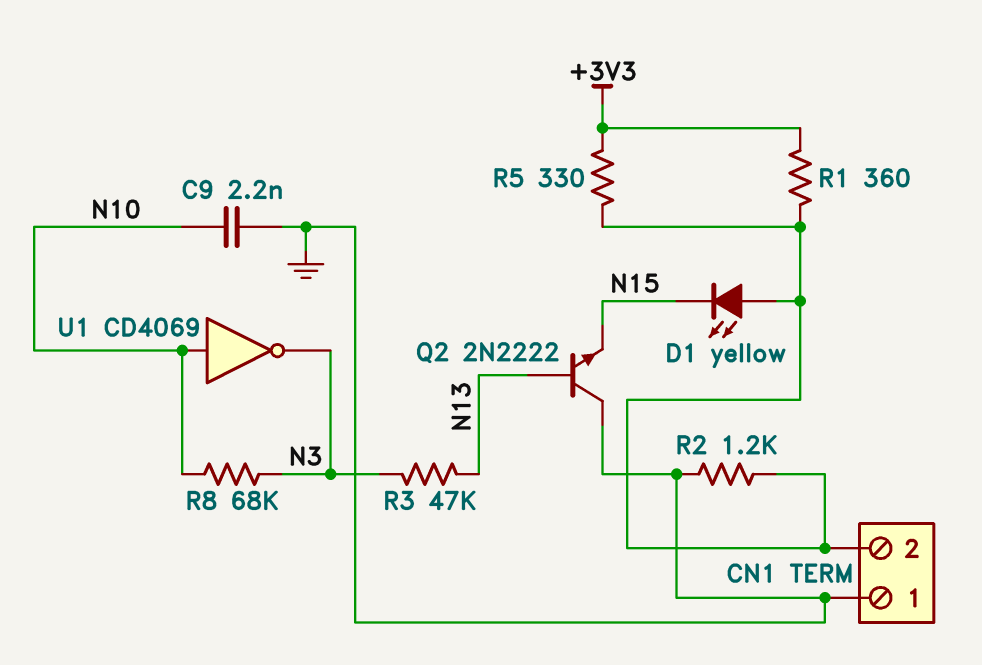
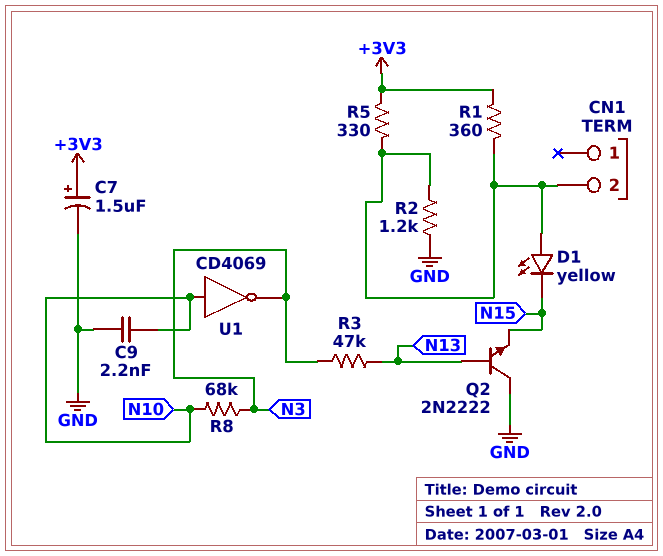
C7: none -> 1.5uF (plus +3V3, minus GND)
CN1 pin 1: GND -> none

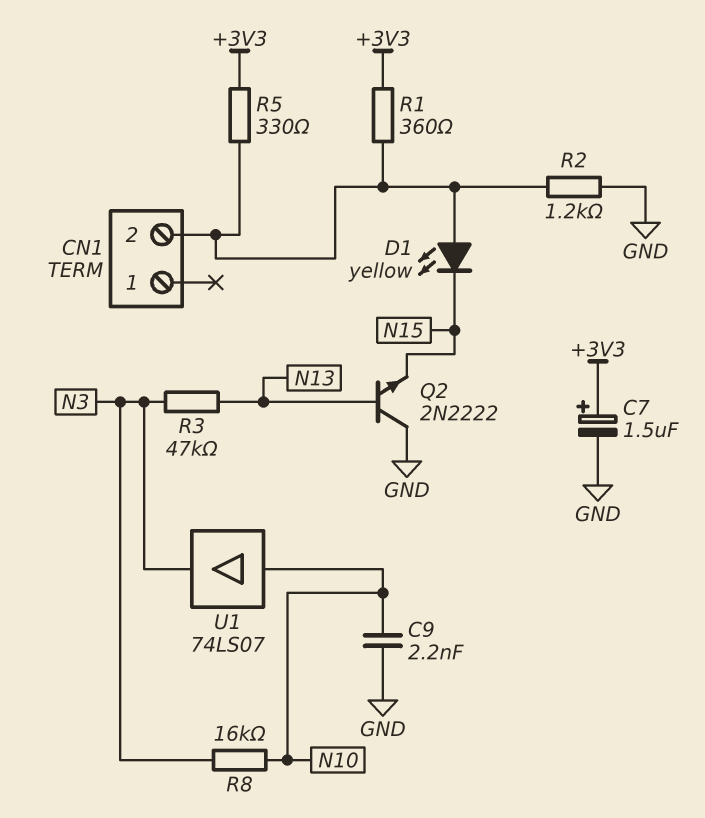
R8: 68k (N3, N10) -> 16k (N3, N10)
U1: NOT CD4069 (in N10, out N3) -> buffer 74LS07 (in N10, out N3)

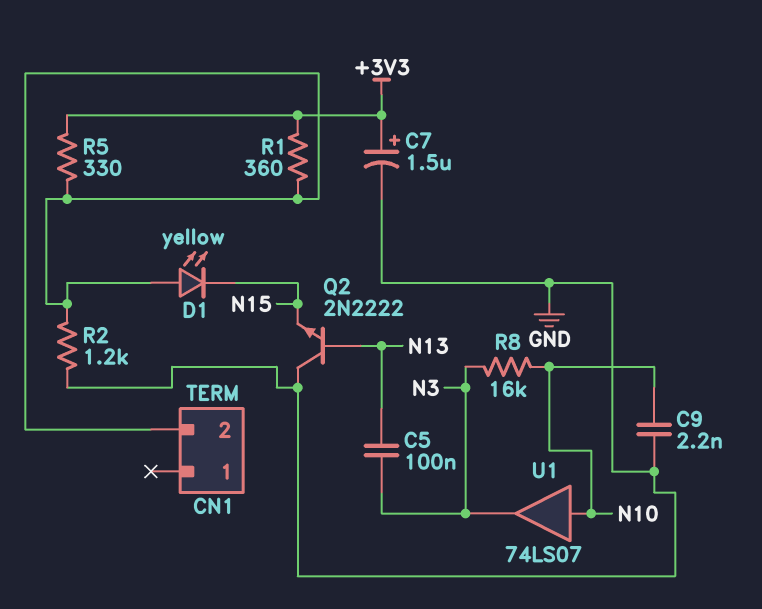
C5: none -> 100nF (N3, N13)
R3: 47k (N3, N13) -> none

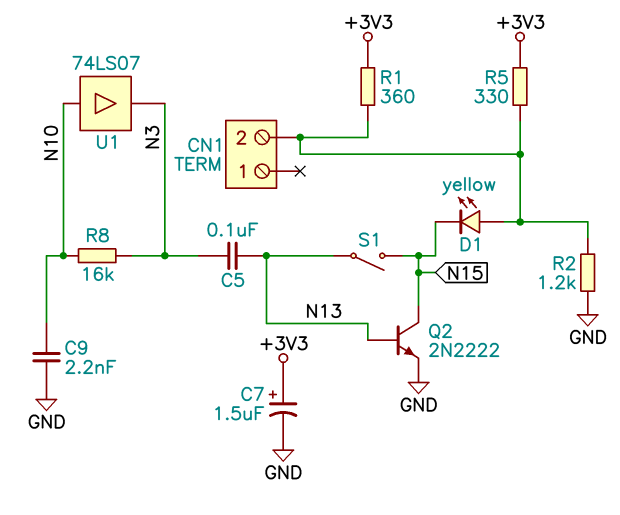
Q2: NPN 2N2222 (B N13, C GND, E N15) -> NPN 2N2222 (B N13, C N15, E GND)
S1: none -> switch (N13, N15)

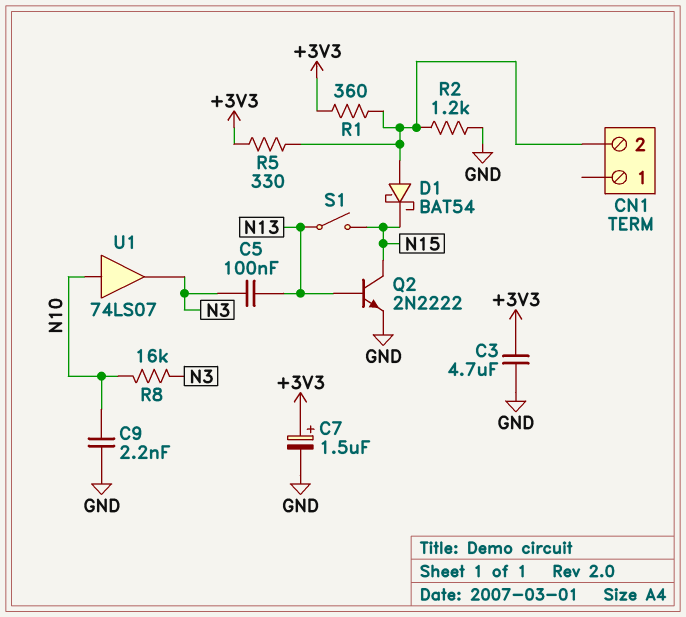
C3: none -> 4.7uF (+3V3, GND)
D1: LED yellow (A CN1/2, K N15) -> schottky BAT54 (A CN1/2, K N15)

